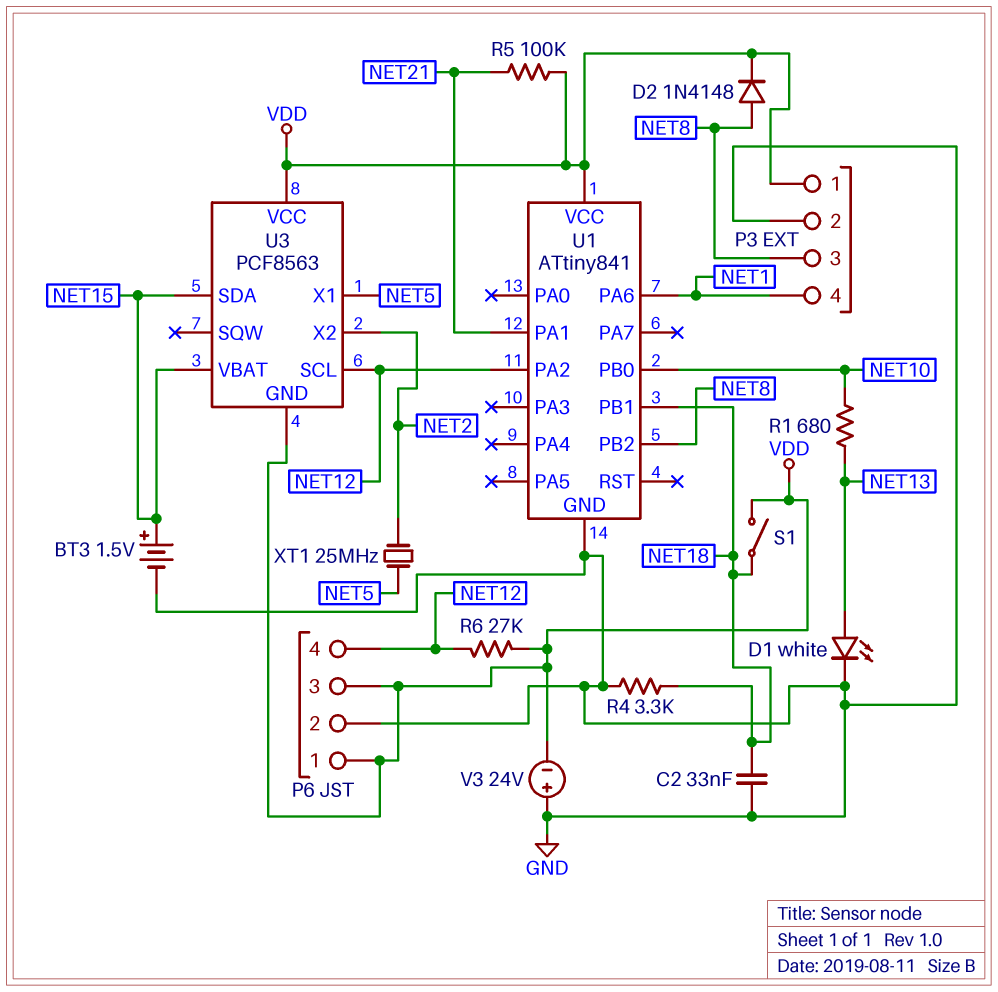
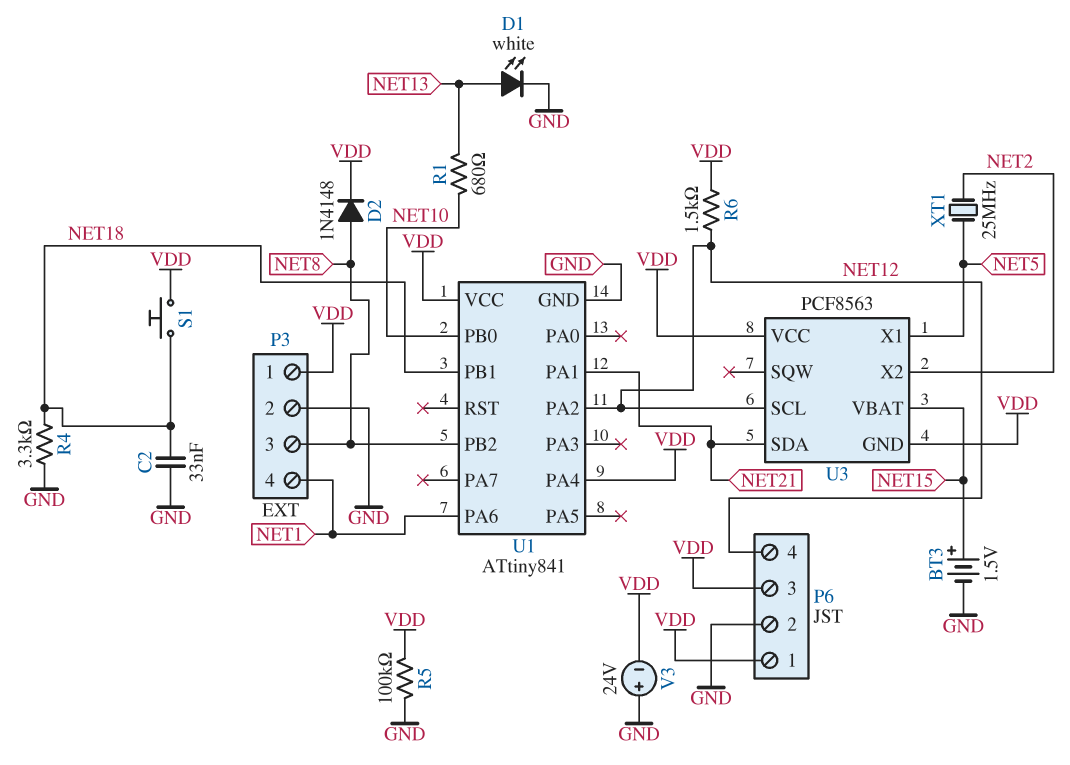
R5: 100k (NET21, VDD) -> 100k (GND, VDD)
R6: 27k (NET12, VDD) -> 1.5k (NET12, VDD)
S1: switch (NET18, VDD) -> button (NET18, VDD)
U1 pin PA4: none -> VDD
U3 pin SDA: NET15 -> NET21

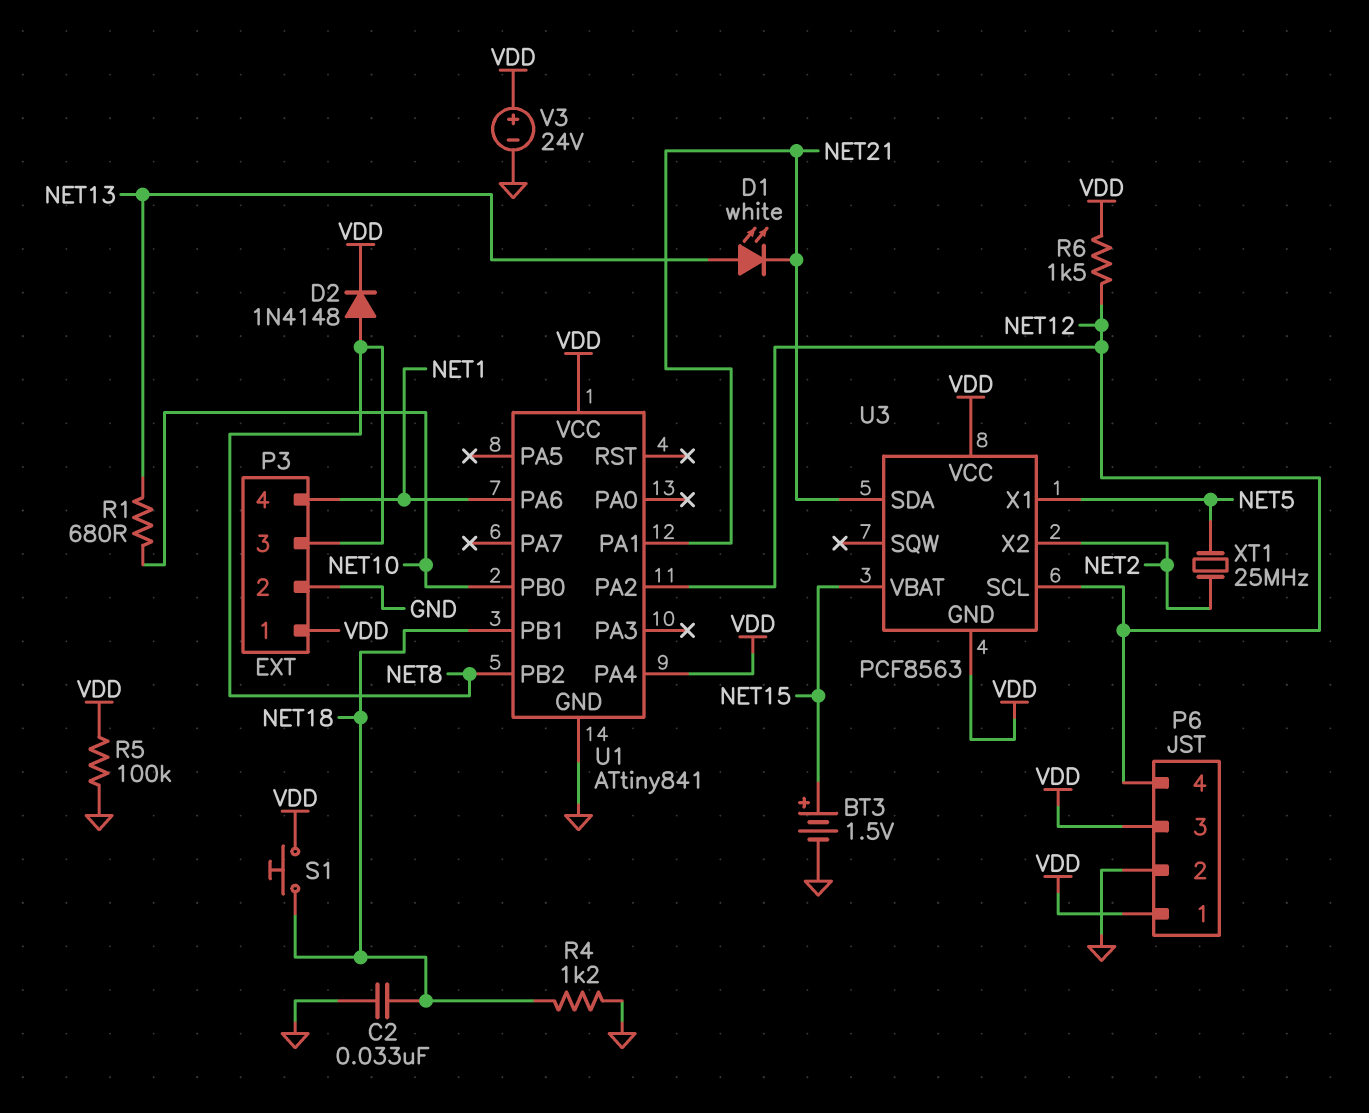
D1: LED white (A NET13, K GND) -> LED white (A NET13, K NET21)
R4: 3.3k (GND, NET18) -> 1.2k (GND, NET18)
V3: 24V (plus GND, minus VDD) -> 24V (plus VDD, minus GND)

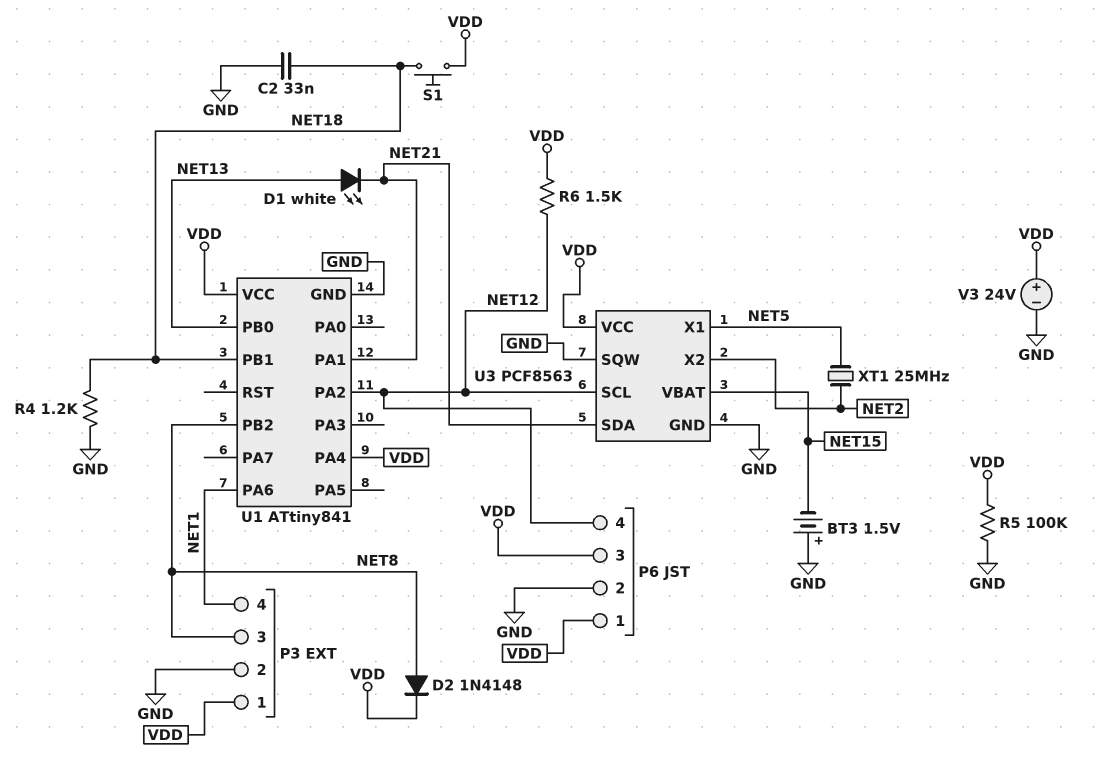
BT3: 1.5V (plus NET15, minus GND) -> 1.5V (plus GND, minus NET15)
R1: 680 (NET10, NET13) -> none
U1 pin PB0: NET10 -> NET13
U3 pin GND: VDD -> GND
U3 pin SQW: none -> GND

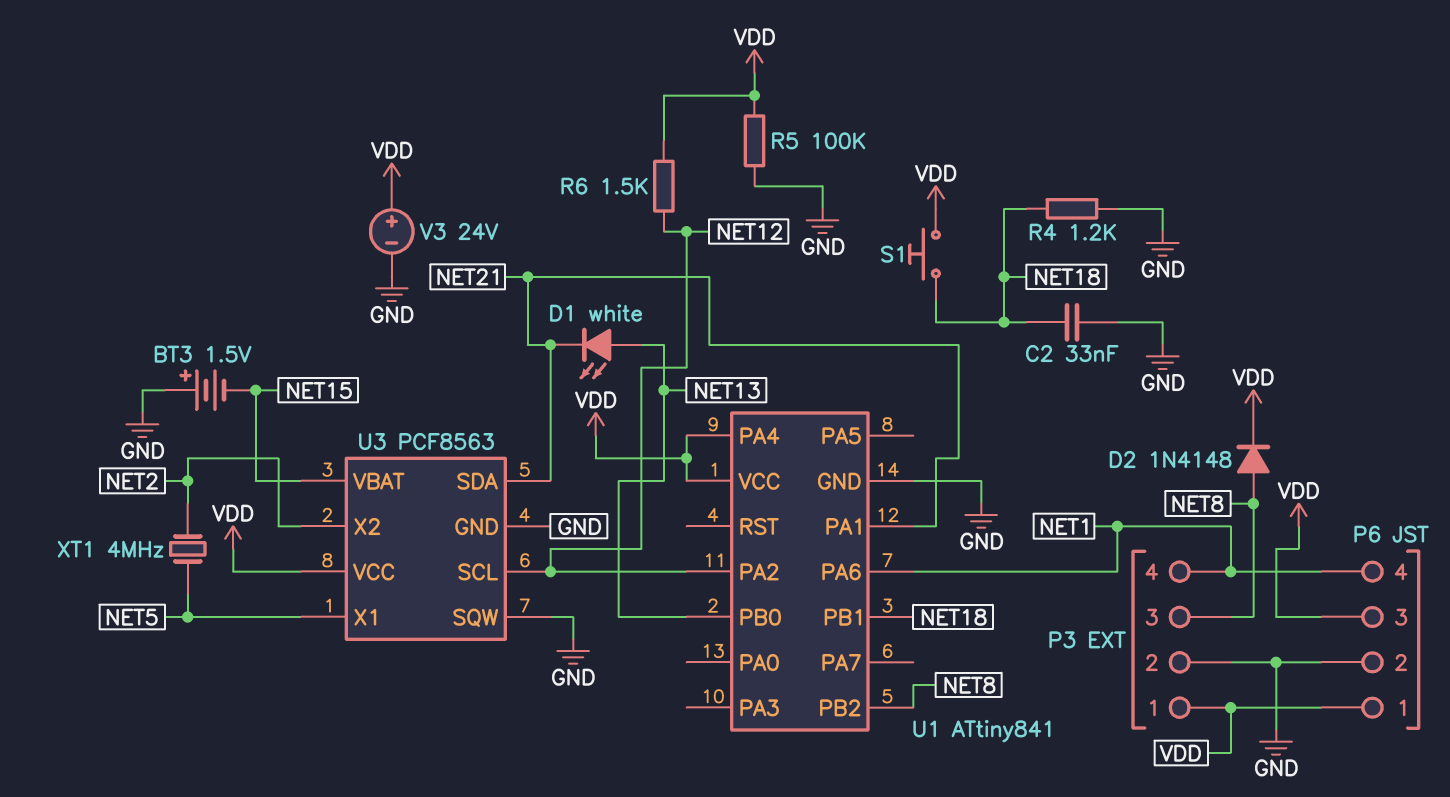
P6 pin 4: NET12 -> NET1
XT1: 25MHz (NET2, NET5) -> 4MHz (NET2, NET5)

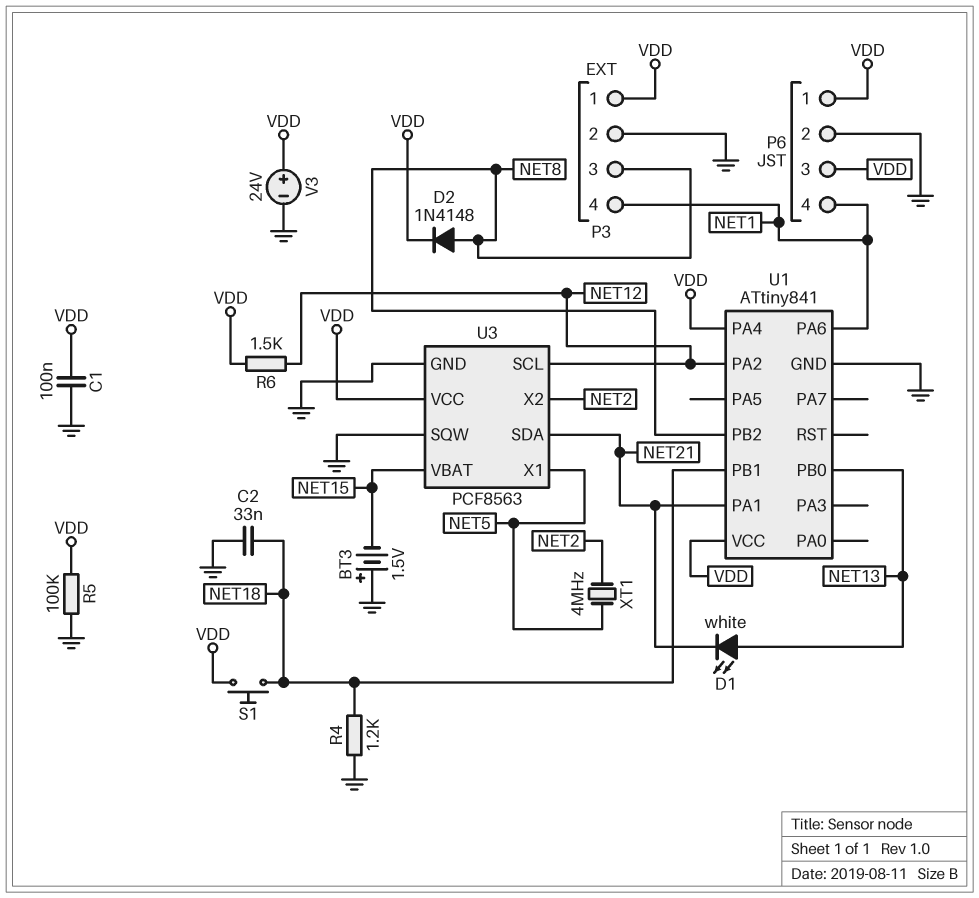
C1: none -> 100nF (GND, VDD)

